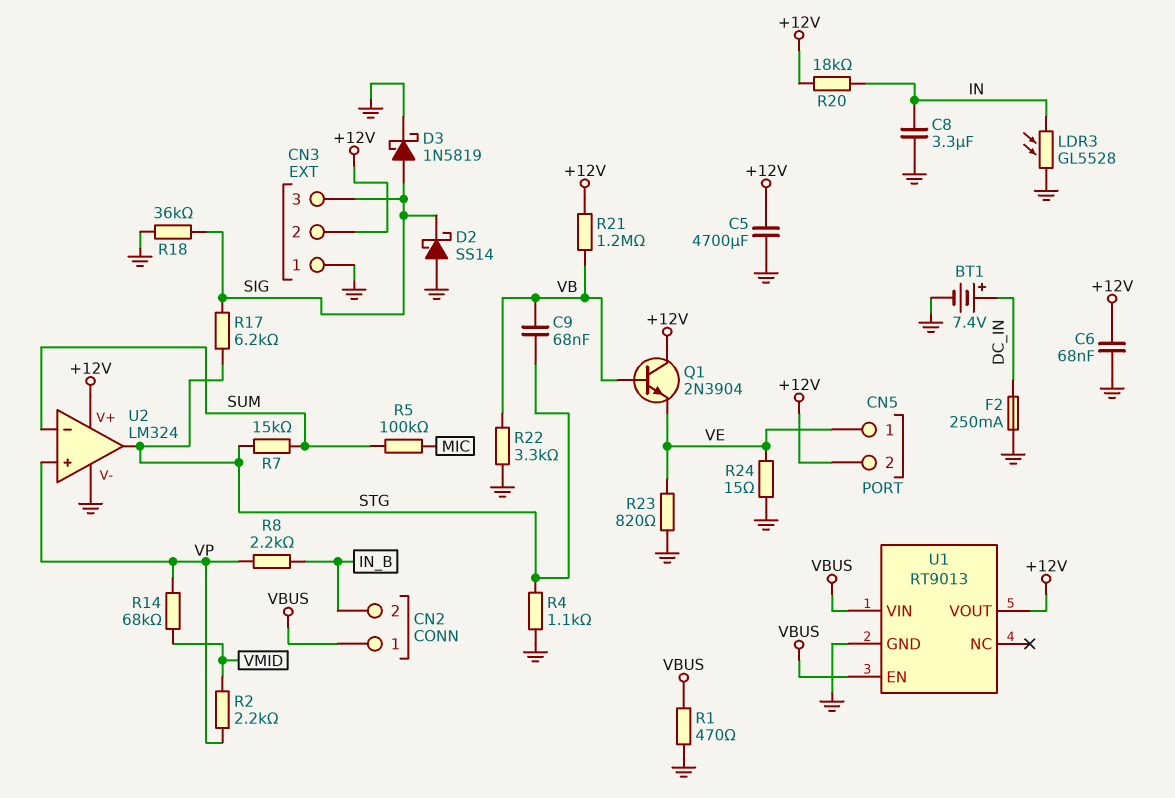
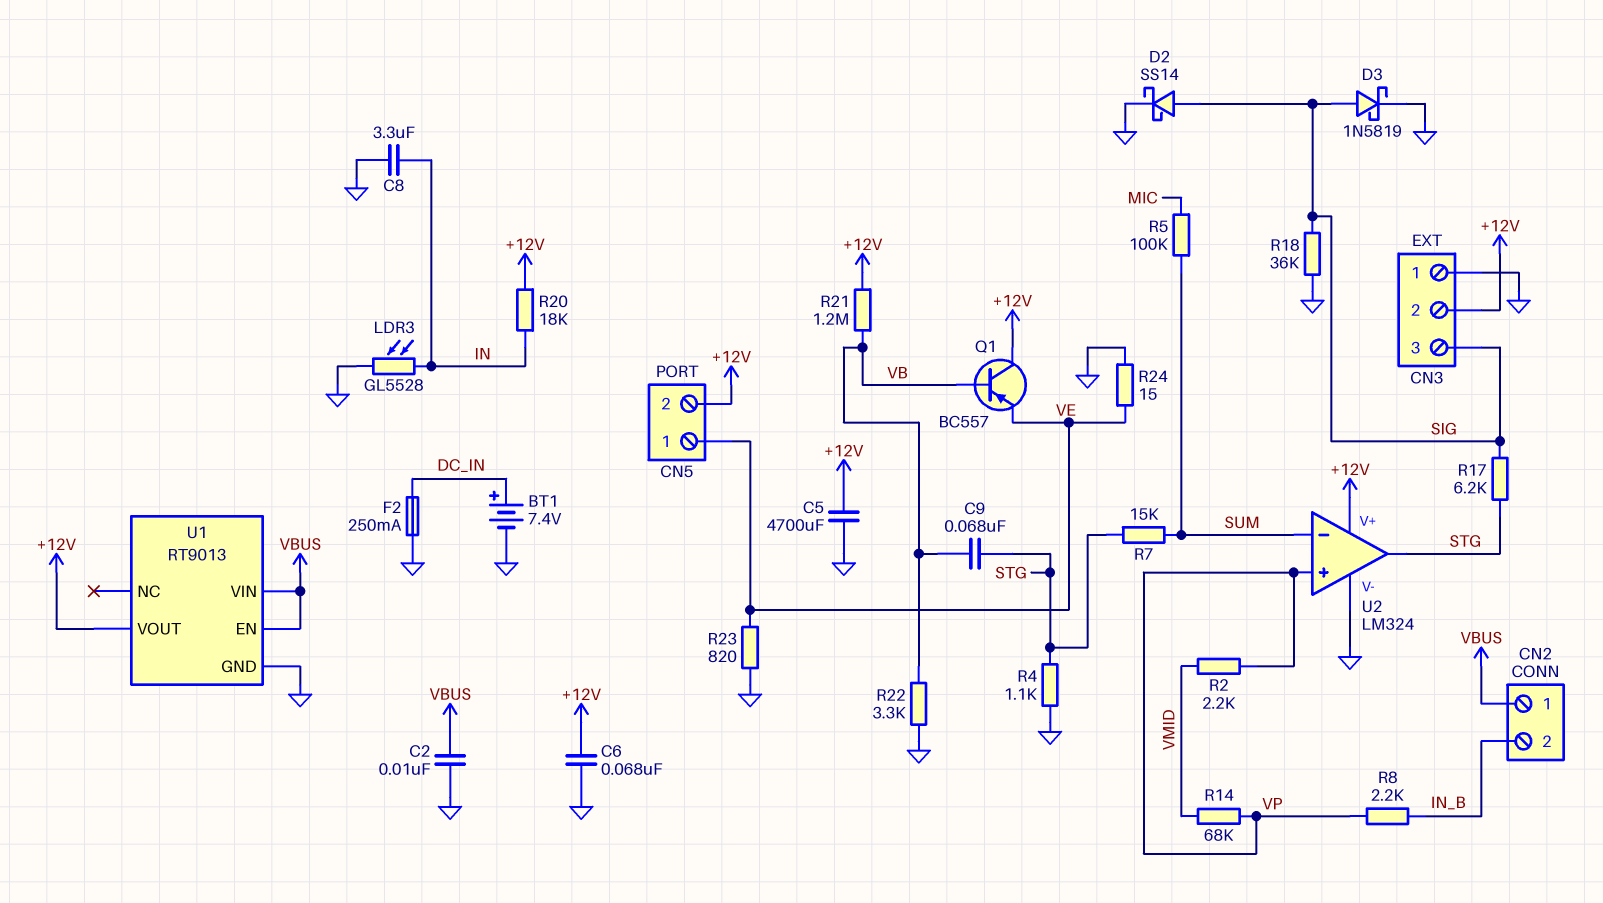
C2: none -> 10nF (GND, VBUS)
D2: schottky SS14 (A GND, K SIG) -> schottky SS14 (A SIG, K GND)
Q1: NPN 2N3904 (B VB, C +12V, E VE) -> PNP BC557 (B VB, C +12V, E VE)
R1: 470 (GND, VBUS) -> none

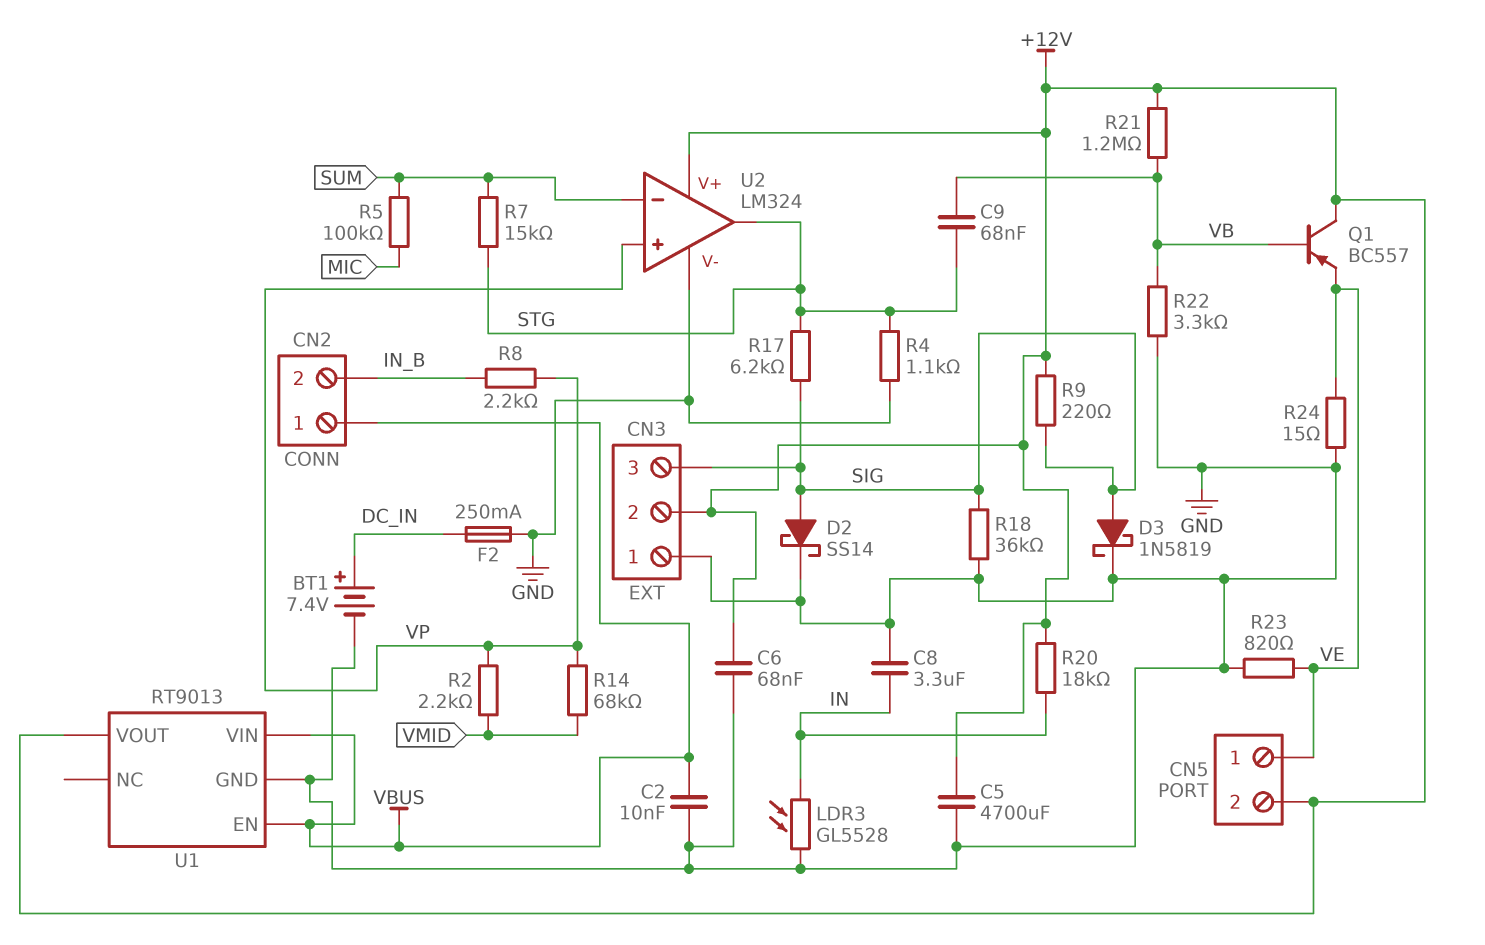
R9: none -> 220 (+12V, SIG)

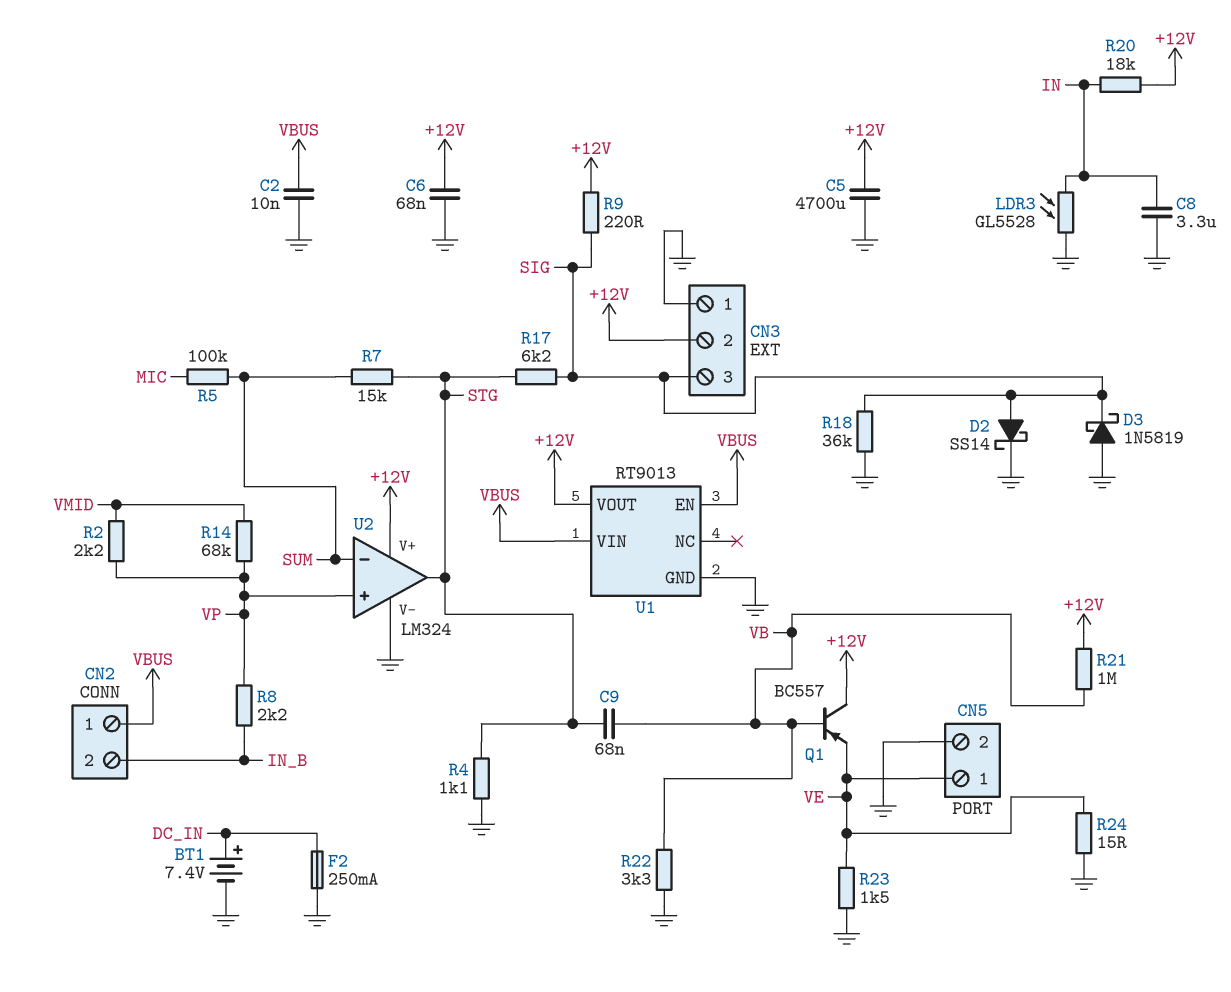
CN5 pin 2: +12V -> GND
D3: schottky 1N5819 (A SIG, K GND) -> schottky 1N5819 (A GND, K SIG)
R21: 1.2M (+12V, VB) -> 1M (+12V, VB)
R23: 820 (GND, VE) -> 1.5k (GND, VE)

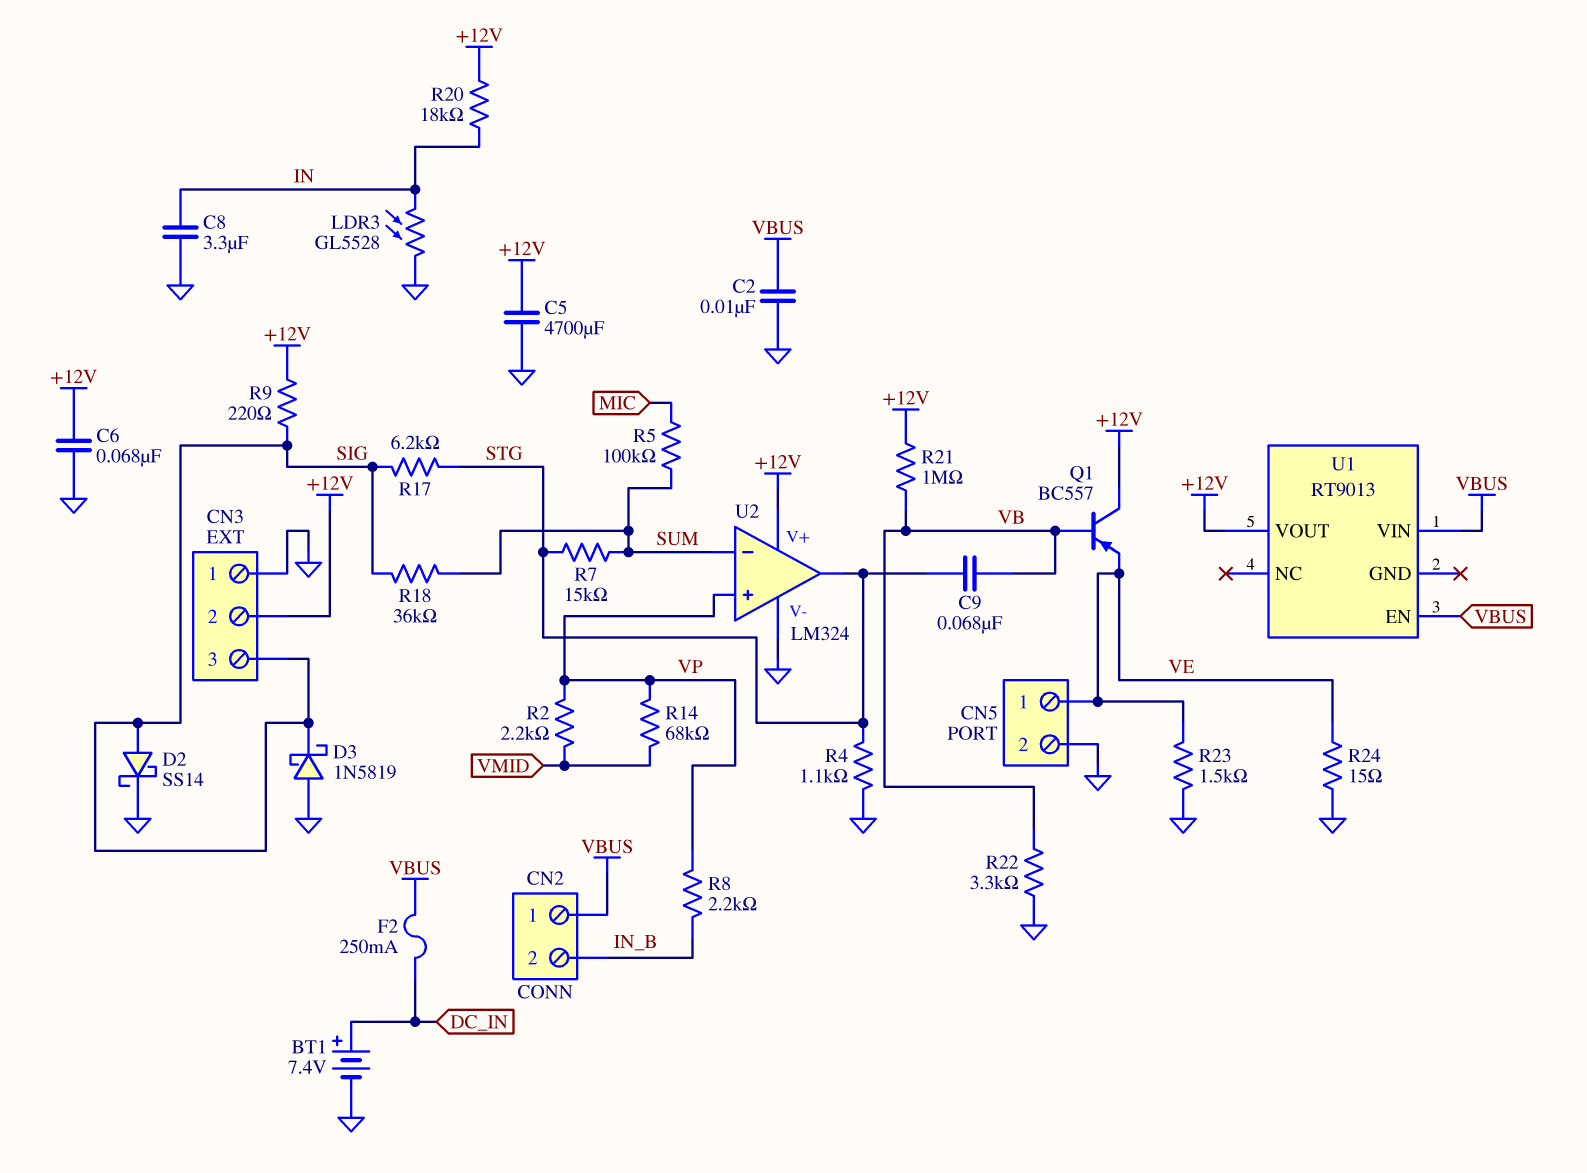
F2: 250mA (DC_IN, GND) -> 250mA (DC_IN, VBUS)
R18: 36k (GND, SIG) -> 36k (SIG, SUM)
U1 pin GND: GND -> none

